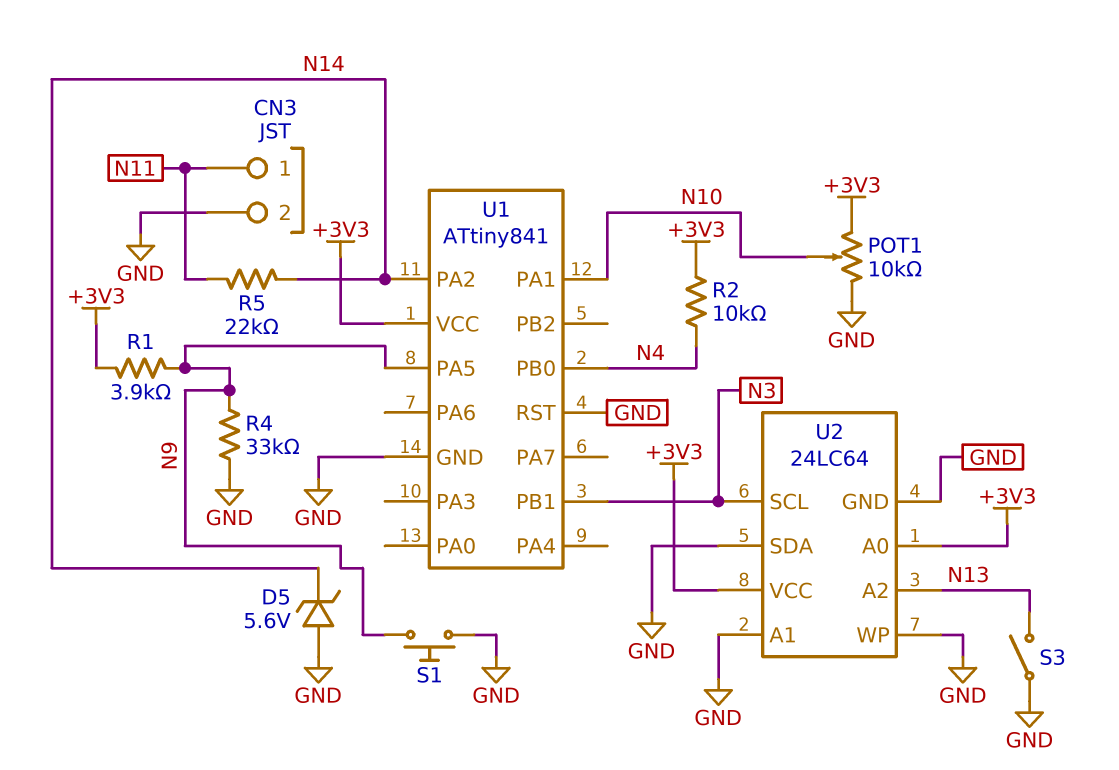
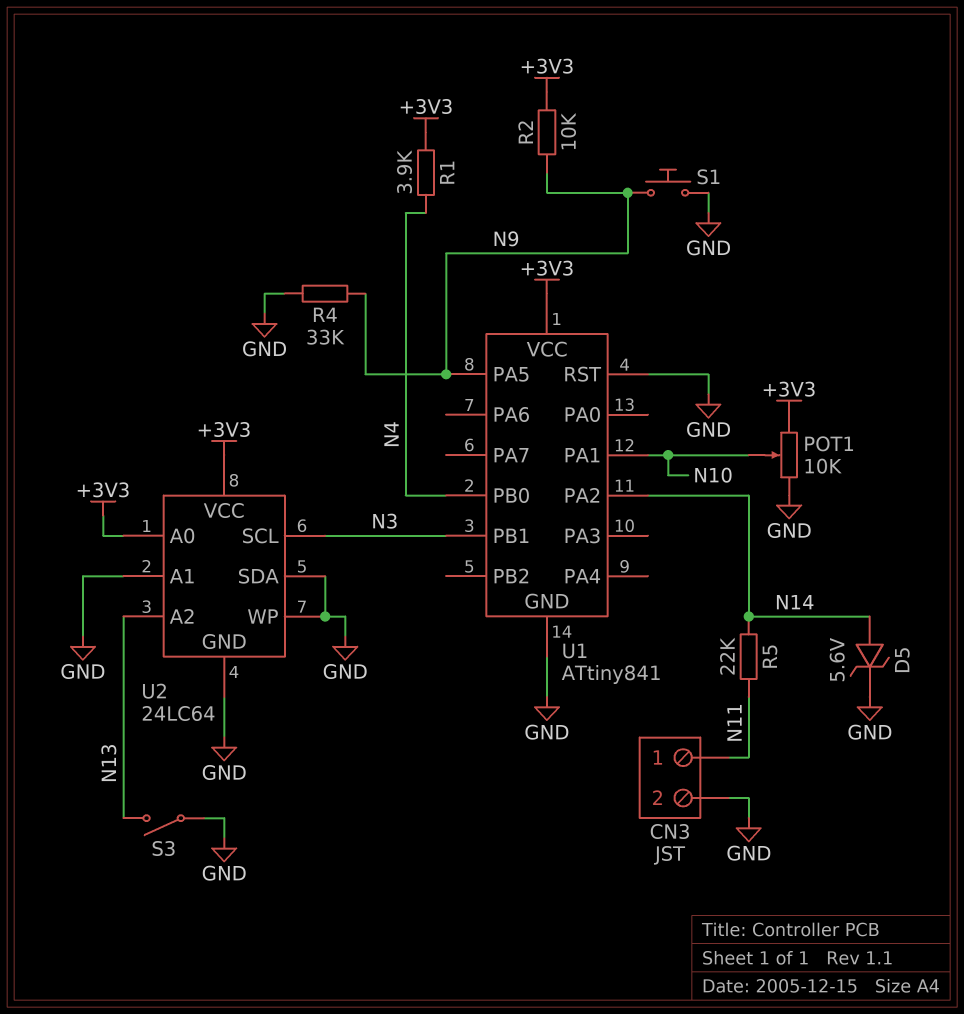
D5: zener 5.6V (A GND, K N14) -> zener 5.6V (A N14, K GND)
R1: 3.9k (+3V3, N9) -> 3.9k (+3V3, N4)
R2: 10k (+3V3, N4) -> 10k (+3V3, N9)

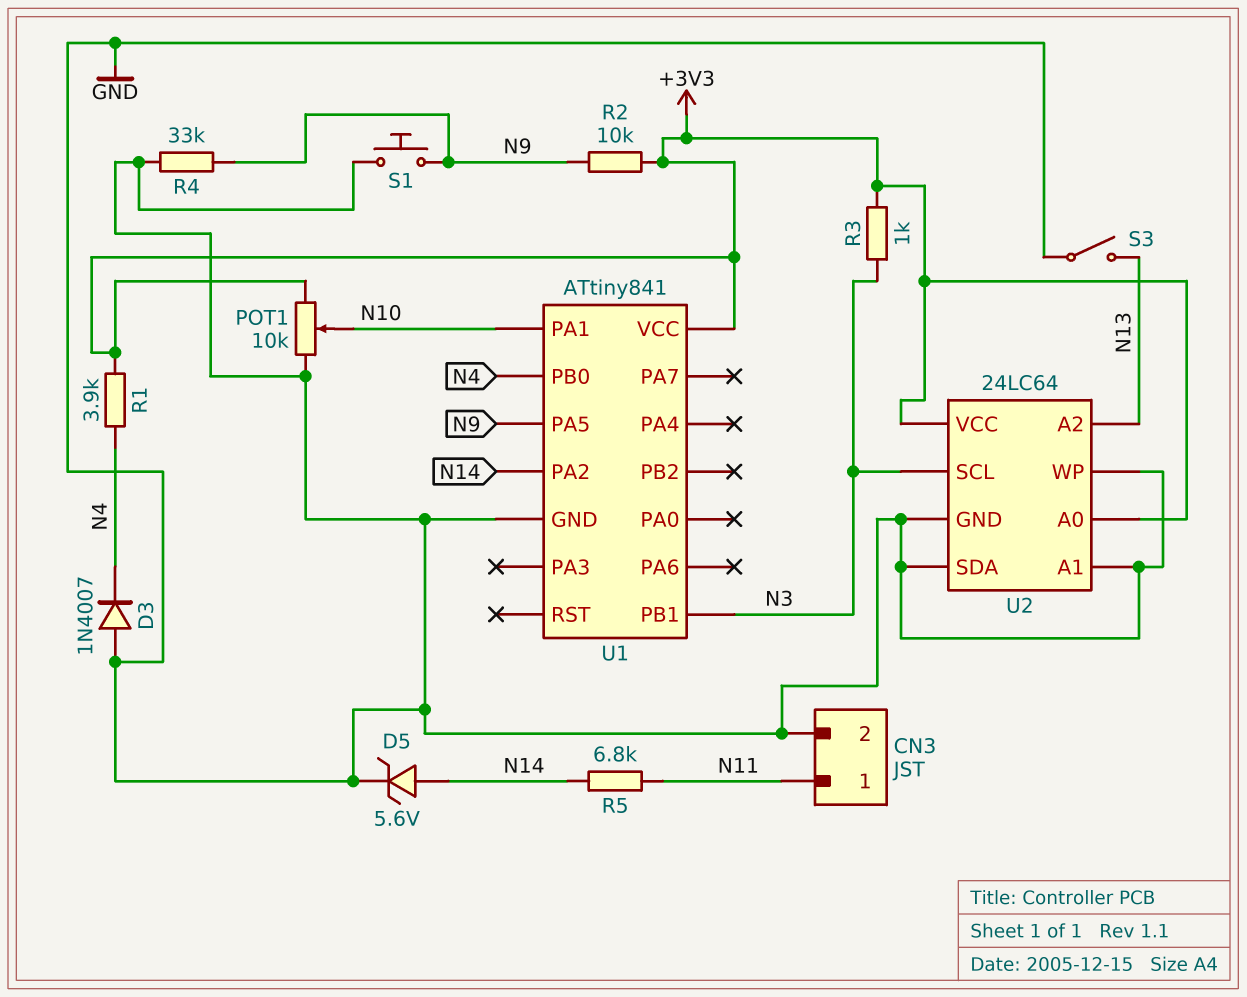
D3: none -> diode 1N4007 (A GND, K N4)
R3: none -> 1k (+3V3, N3)
R5: 22k (N11, N14) -> 6.8k (N11, N14)
U1 pin RST: GND -> none

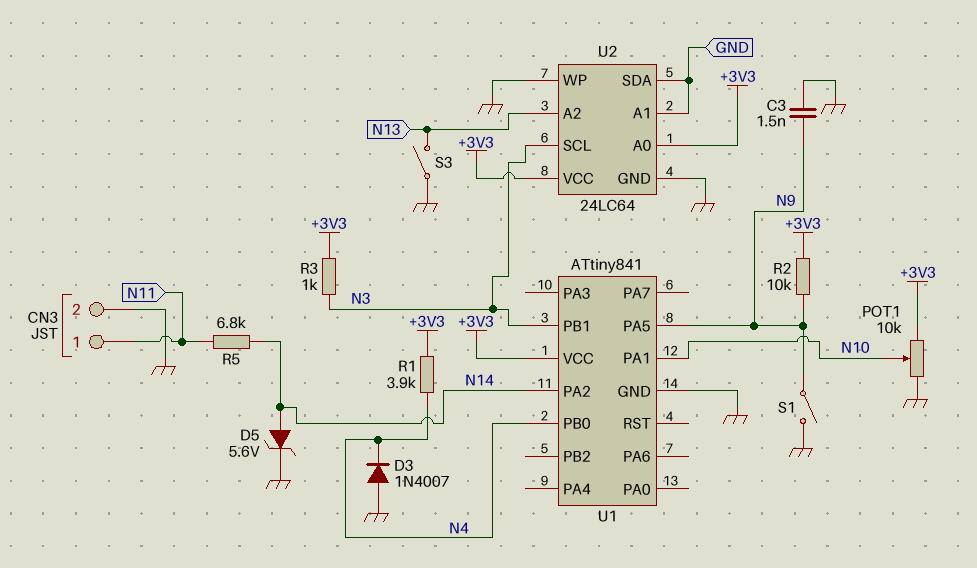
C3: none -> 1.5nF (GND, N9)
R4: 33k (GND, N9) -> none
S1: button (GND, N9) -> switch (GND, N9)

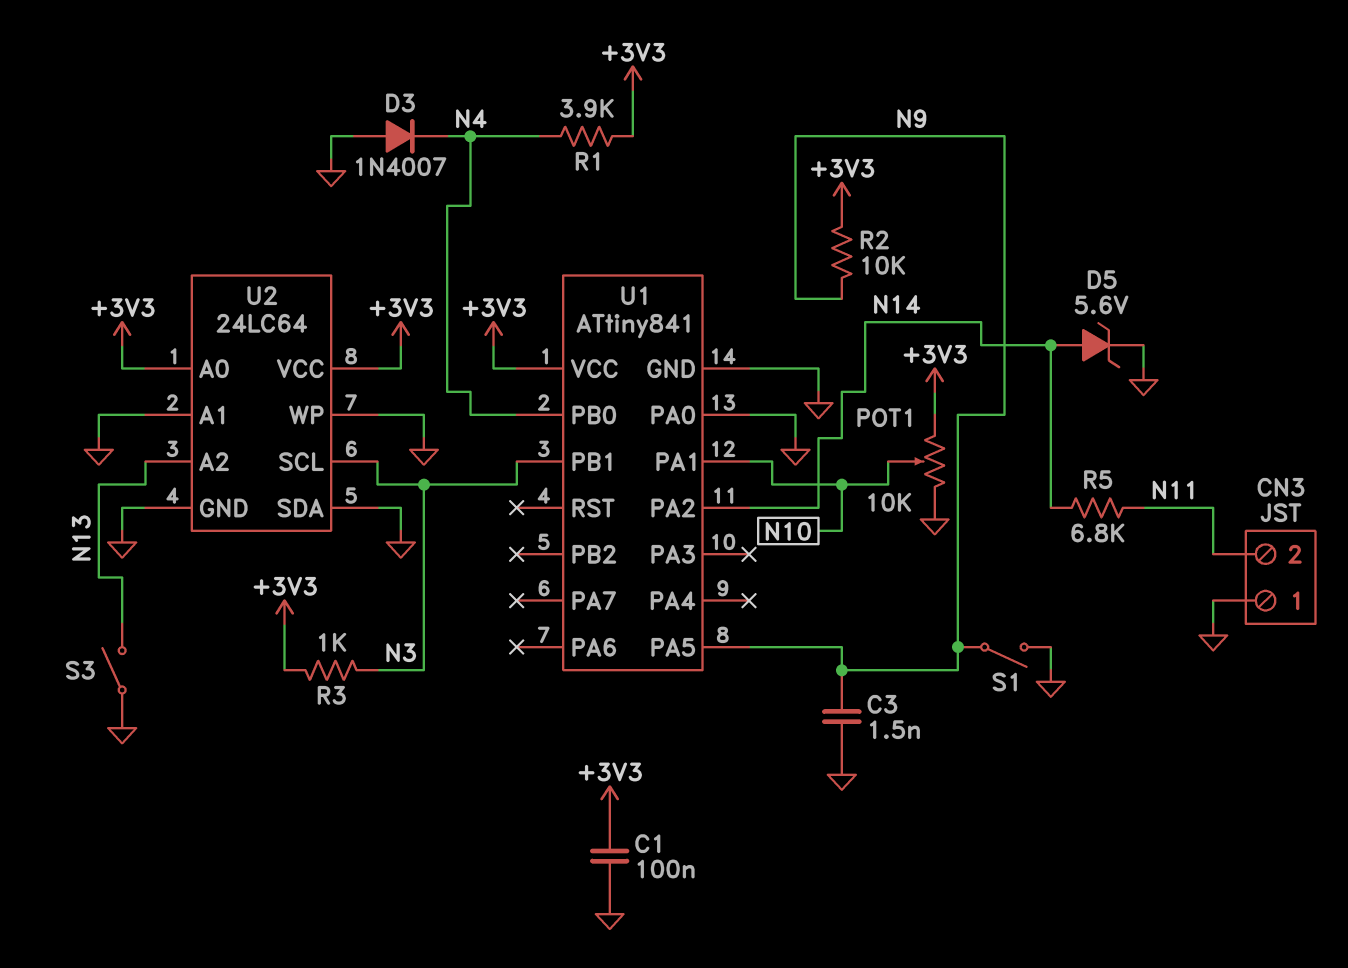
C1: none -> 100nF (+3V3, GND)
CN3 pin 1: N11 -> GND
CN3 pin 2: GND -> N11
U1 pin PA0: none -> GND

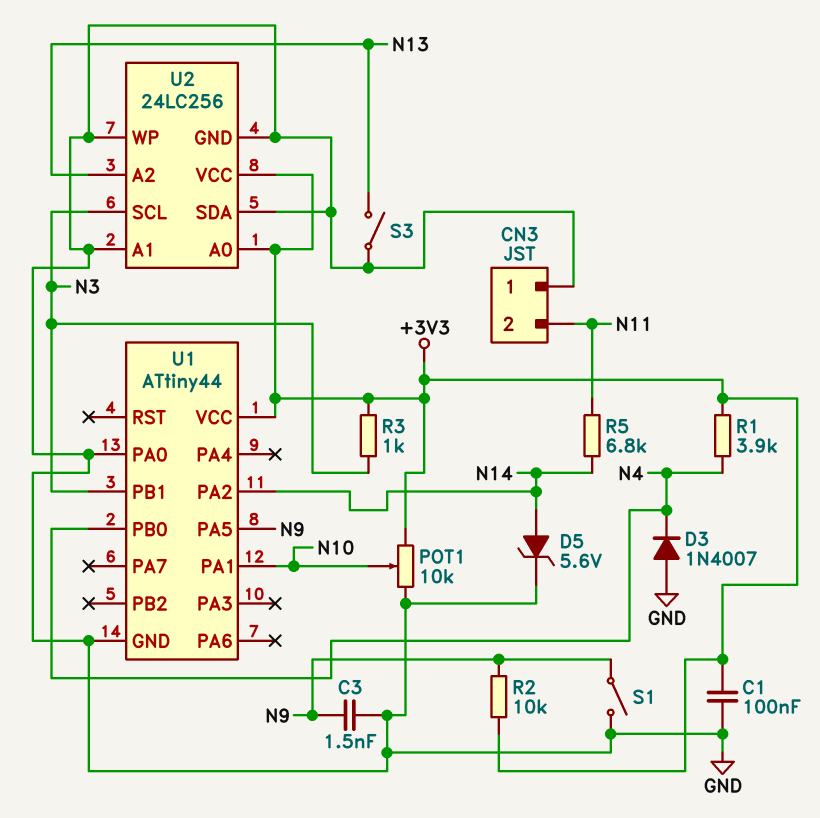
U1: ATtiny841 -> ATtiny44
U2: 24LC64 -> 24LC256

